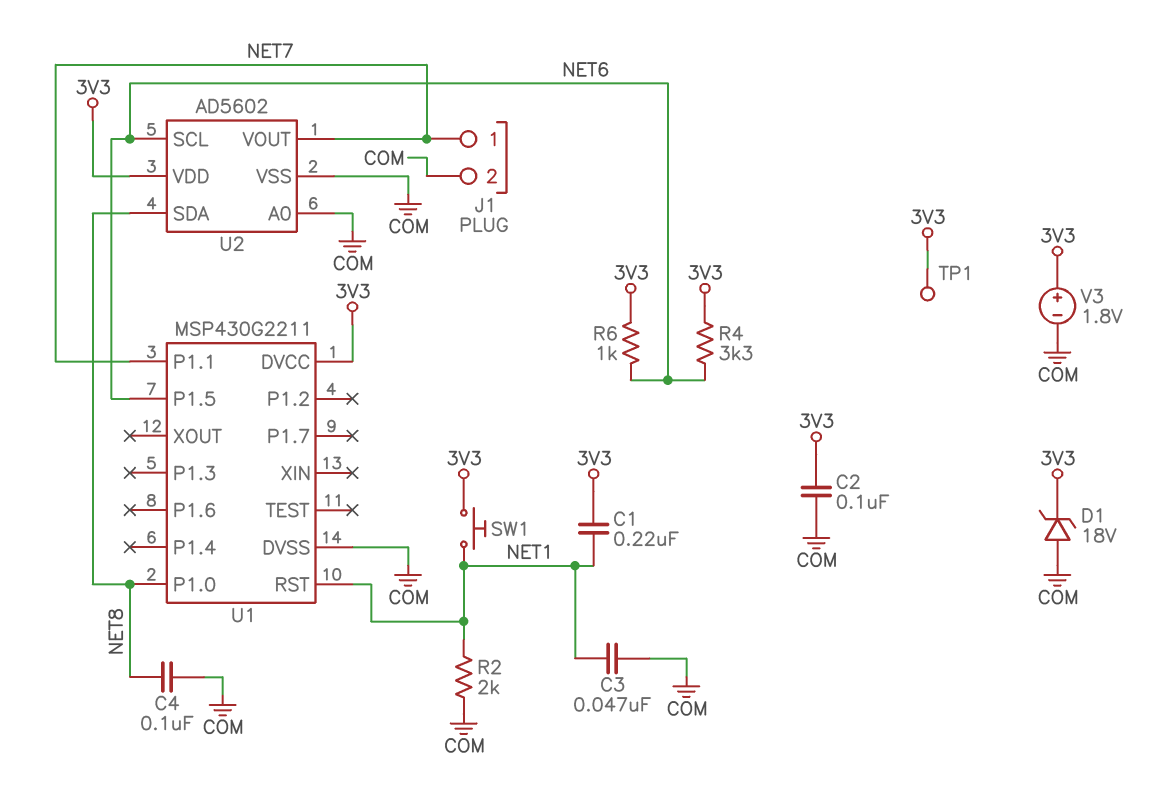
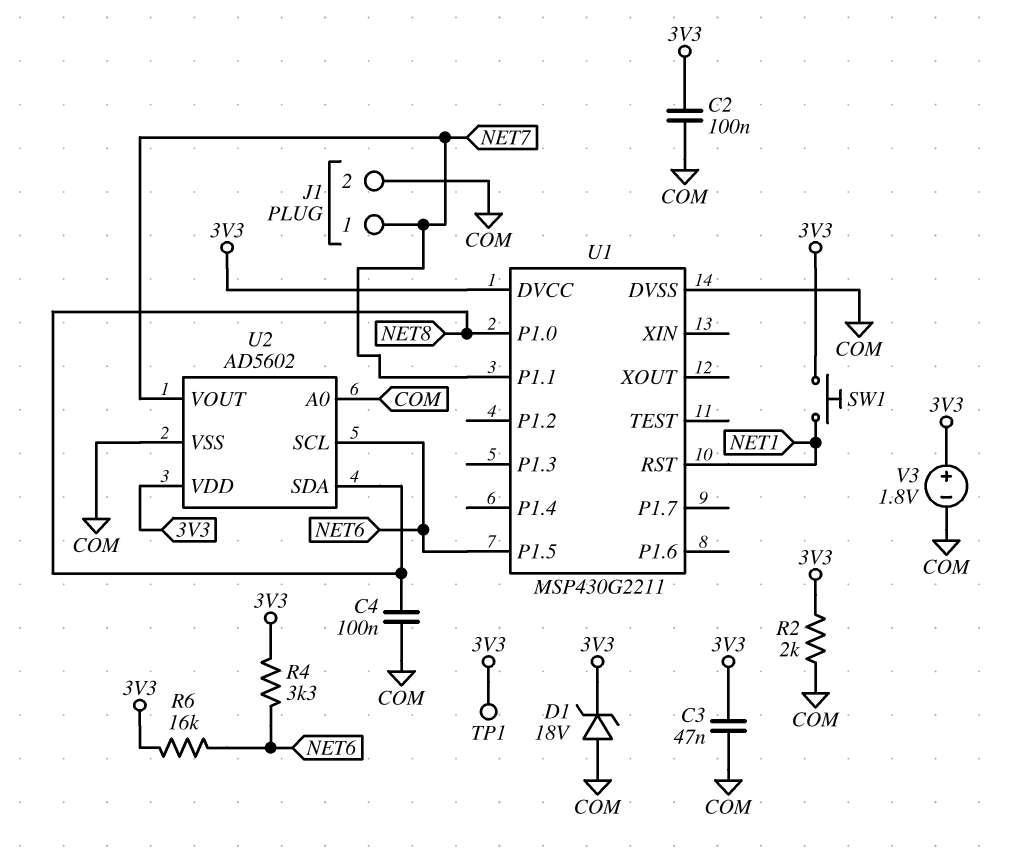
C1: 220nF (3V3, NET1) -> none
C3: 47nF (COM, NET1) -> 47nF (3V3, COM)
R2: 2k (COM, NET1) -> 2k (3V3, COM)
R6: 1k (3V3, NET6) -> 16k (3V3, NET6)

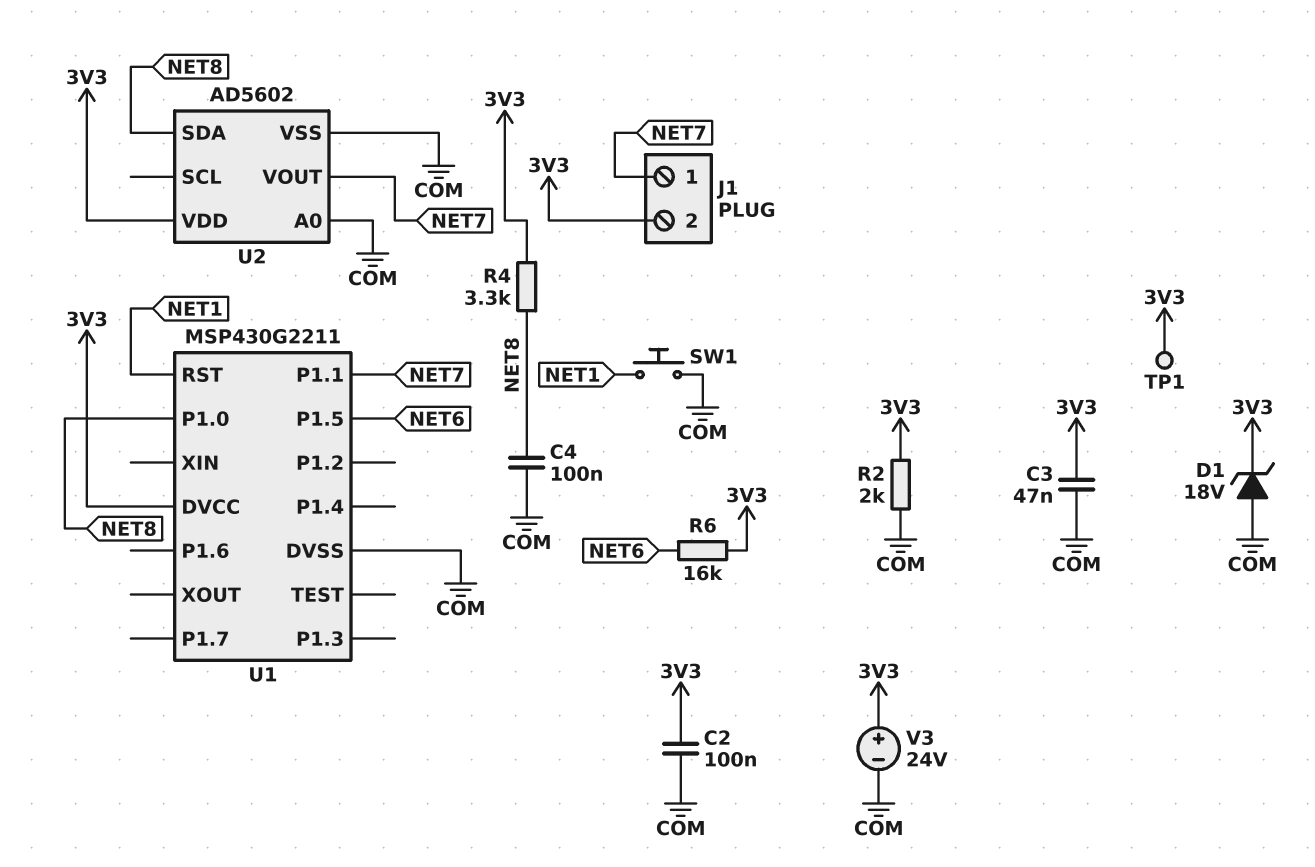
J1 pin 2: COM -> 3V3
R4: 3.3k (3V3, NET6) -> 3.3k (3V3, NET8)
SW1: button (3V3, NET1) -> button (COM, NET1)
U2 pin SCL: NET6 -> none
V3: 1.8V (plus 3V3, minus COM) -> 24V (plus 3V3, minus COM)

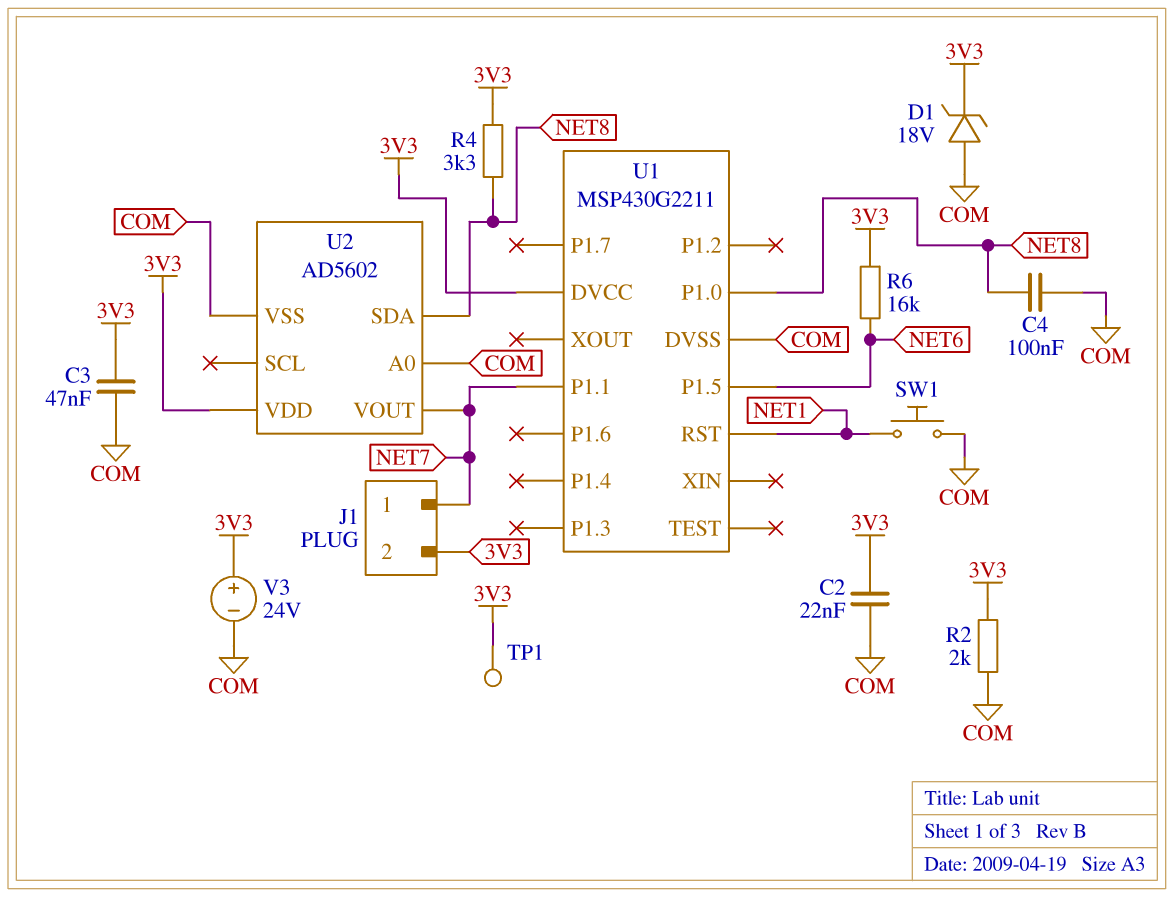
C2: 100nF (3V3, COM) -> 22nF (3V3, COM)

